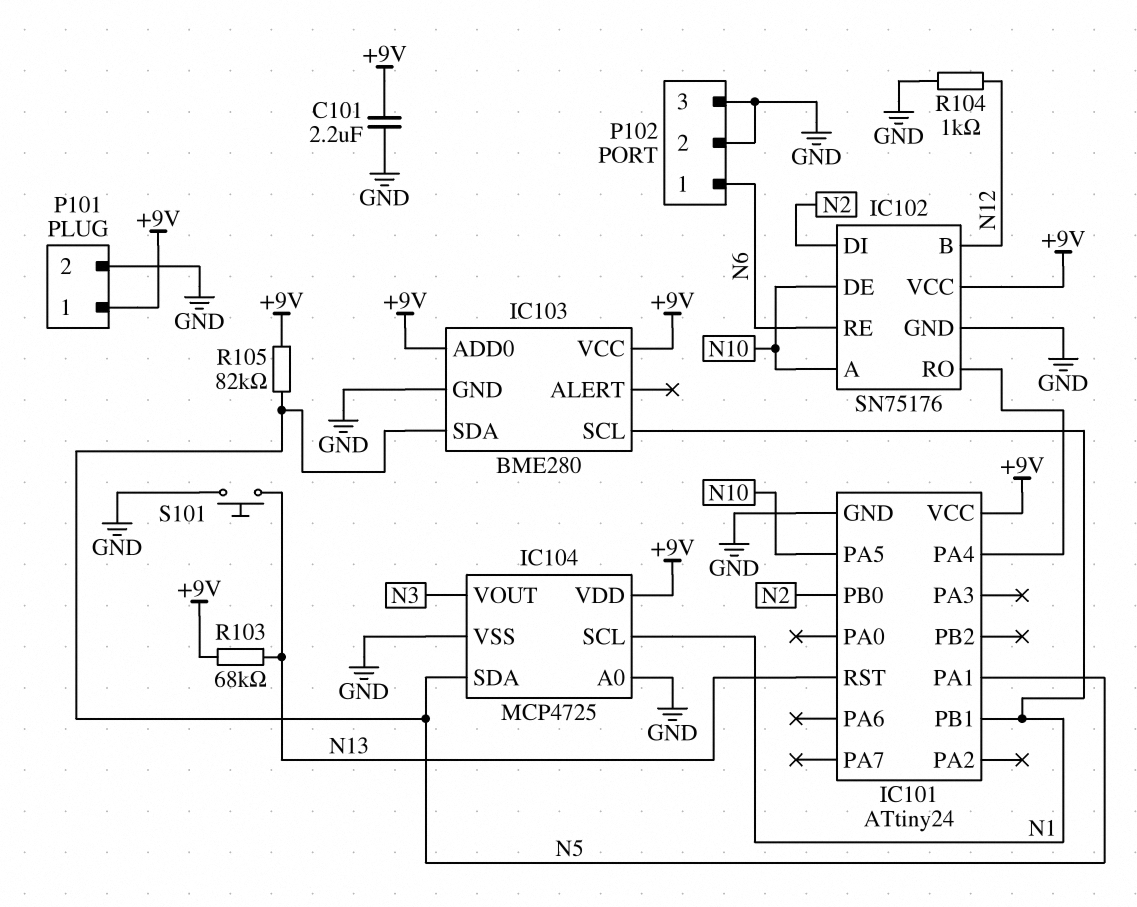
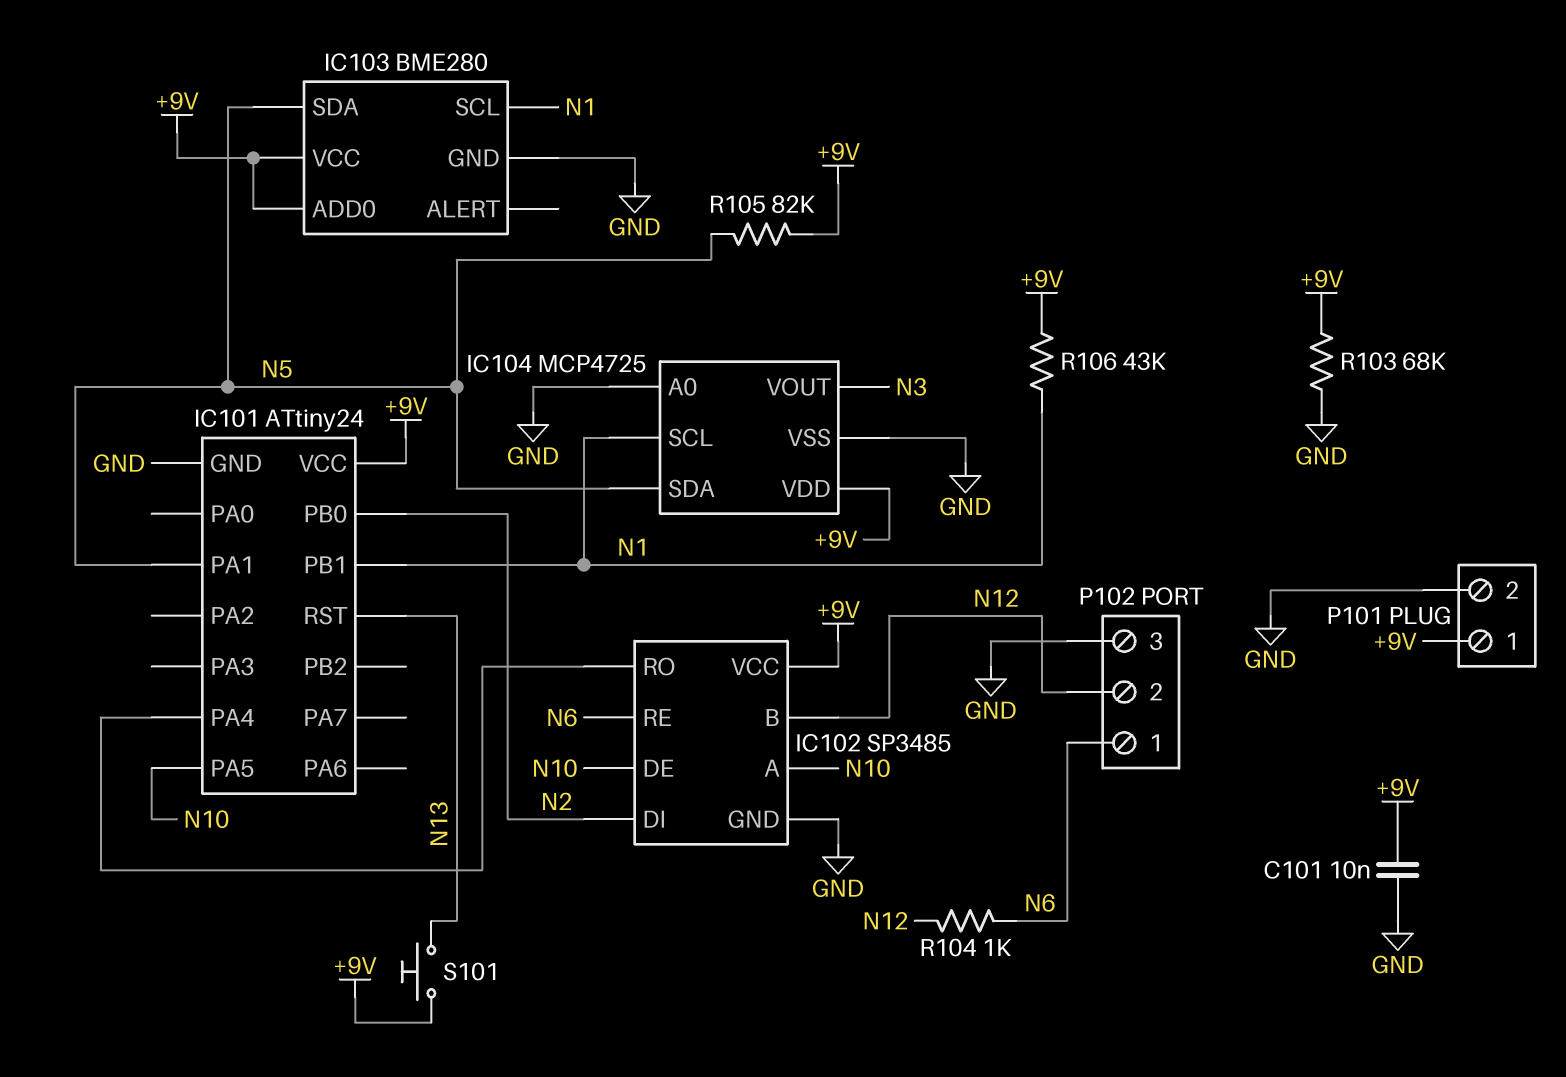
C101: 2.2uF (+9V, GND) -> 10nF (+9V, GND)
IC102: SN75176 -> SP3485
P102 pin 2: GND -> N12
R103: 68k (+9V, N13) -> 68k (+9V, GND)
R104: 1k (GND, N12) -> 1k (N6, N12)
R106: none -> 43k (+9V, N1)
S101: button (GND, N13) -> button (+9V, N13)

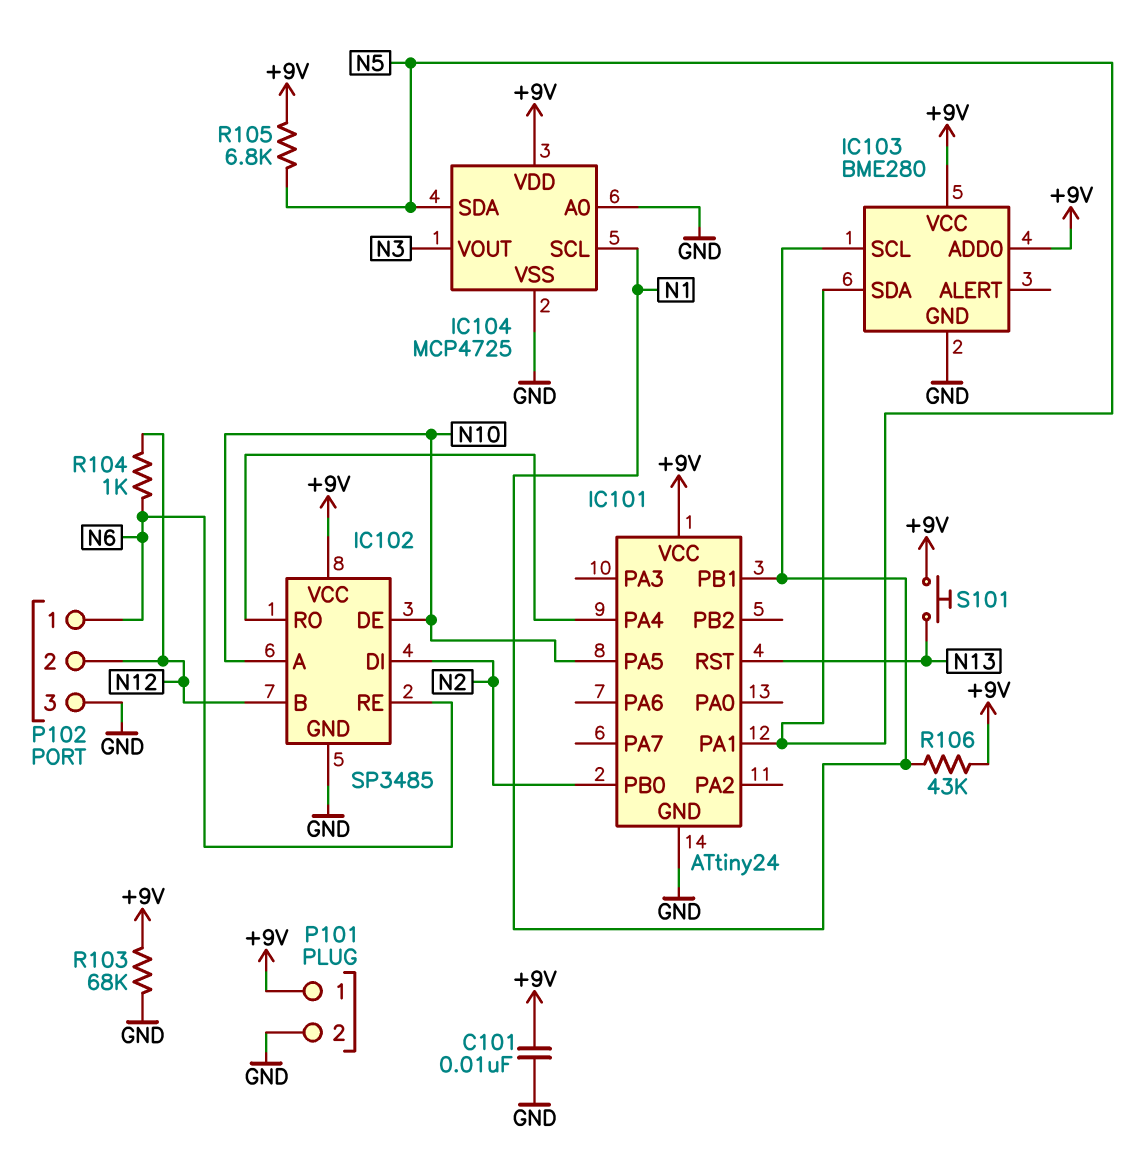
R105: 82k (+9V, N5) -> 6.8k (+9V, N5)

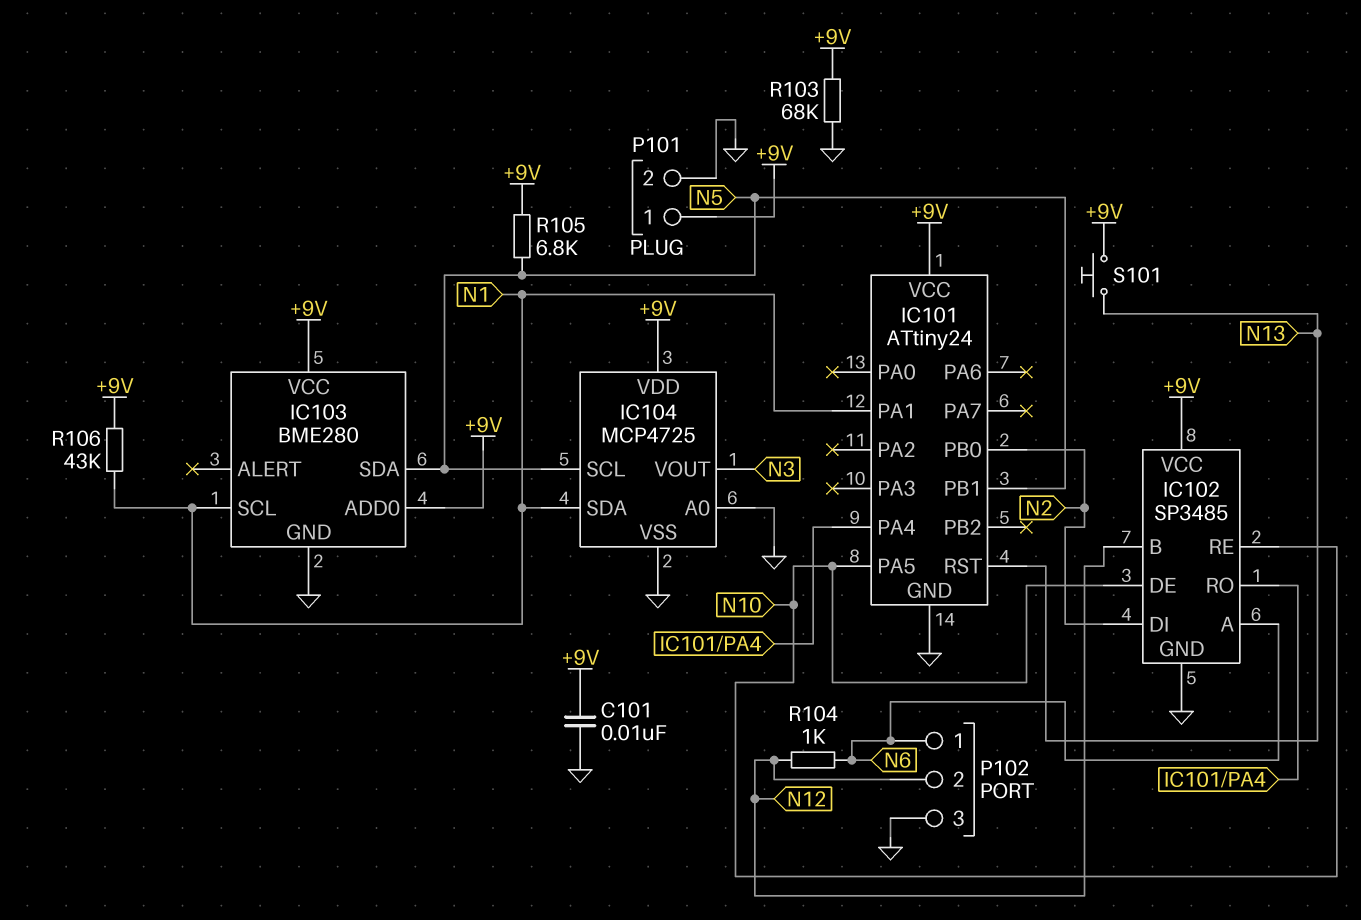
IC101 pin PA1: N5 -> N1
IC101 pin PB1: N1 -> N5
IC102 pin A: N10 -> N6
IC102 pin RE: N6 -> N10
IC104 pin SCL: N1 -> N5
IC104 pin SDA: N5 -> N1

